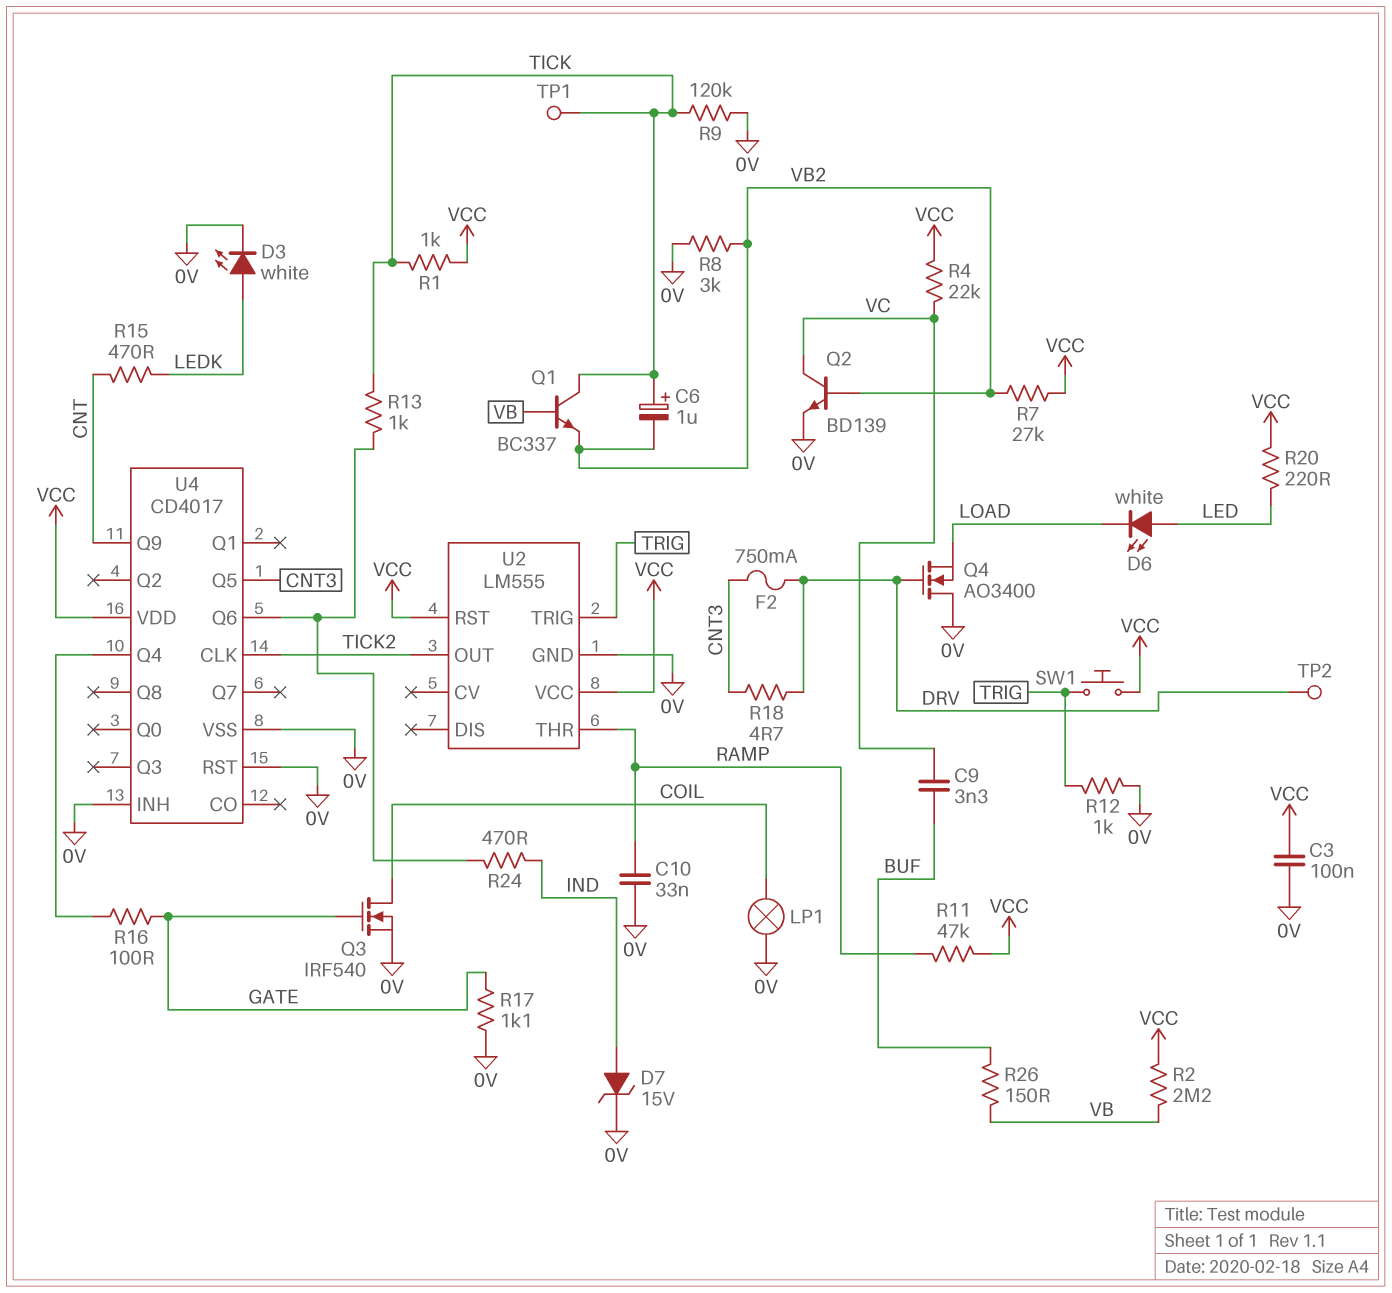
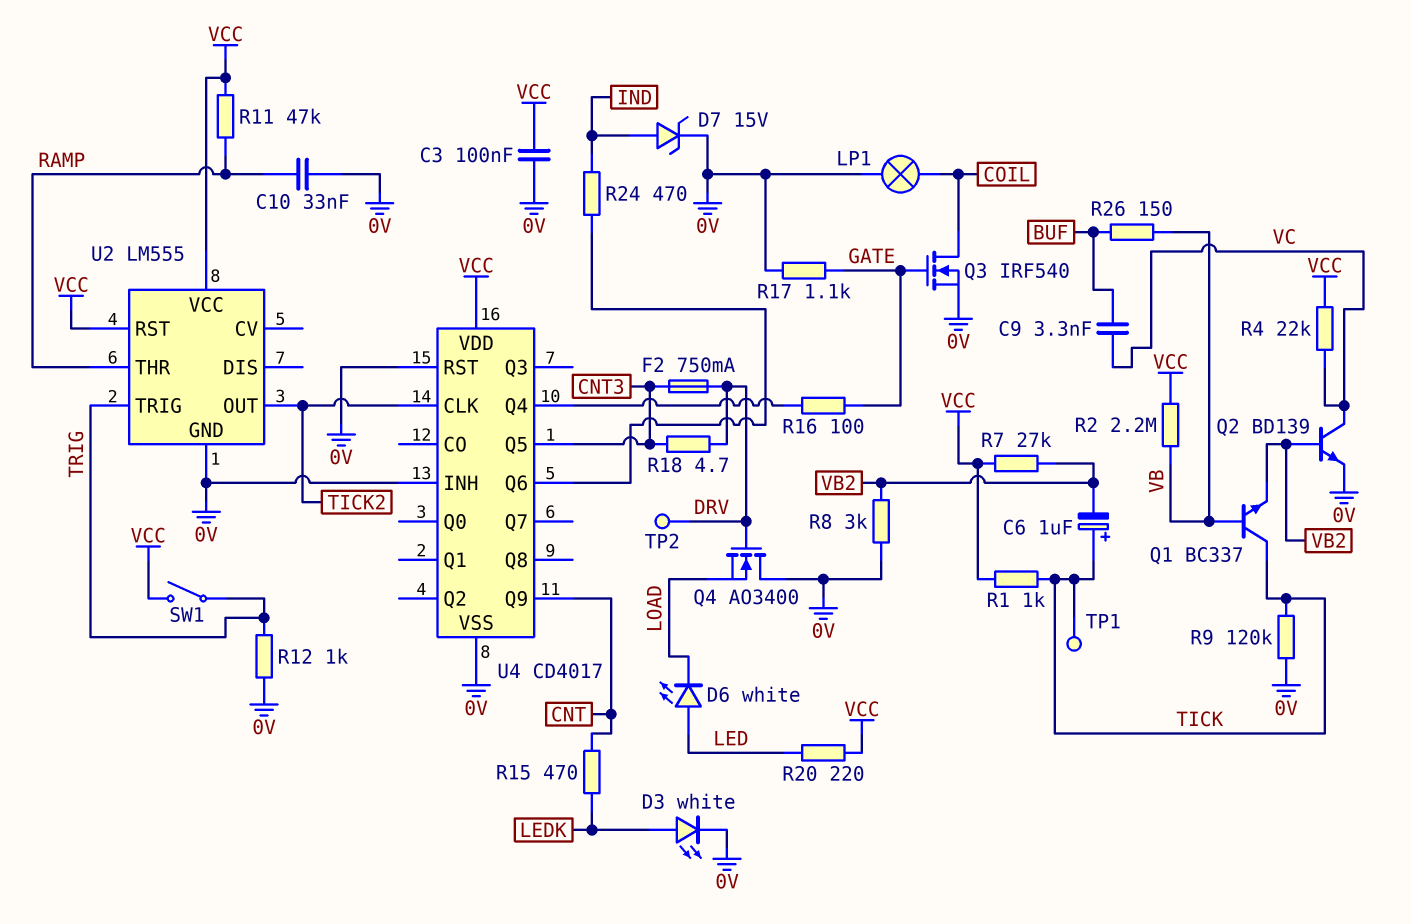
R13: 1k (TICK, U4/Q6) -> none
SW1: button (TRIG, VCC) -> switch (TRIG, VCC)

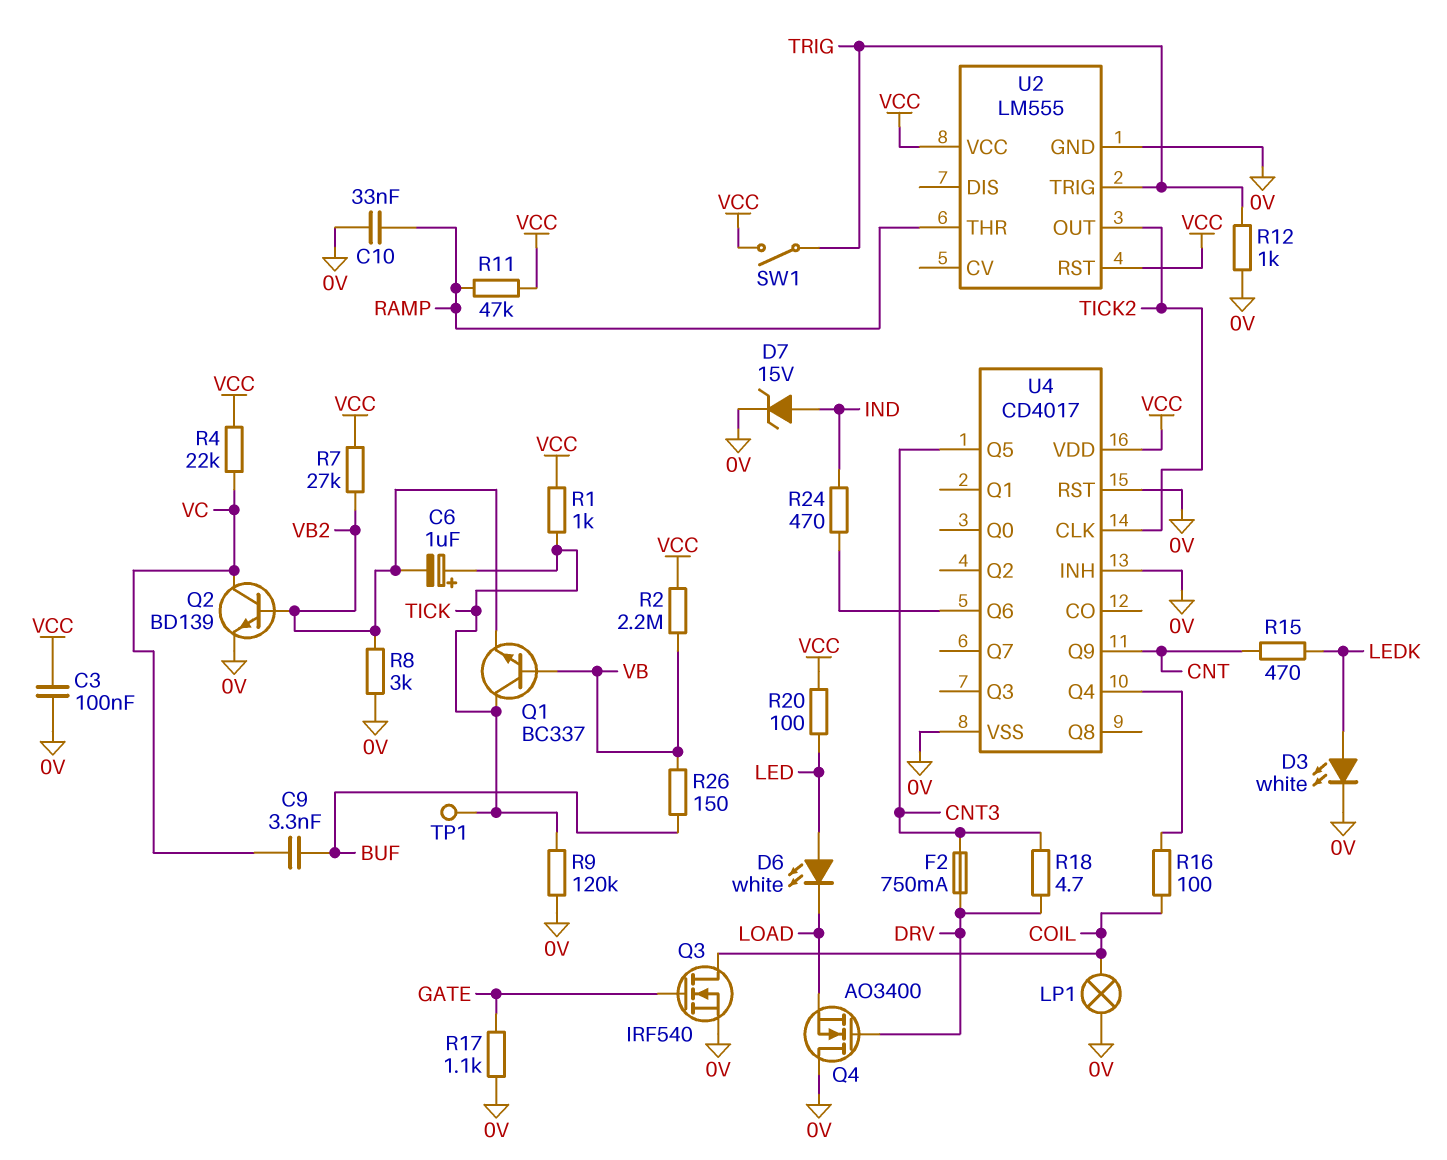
R16: 100 (GATE, U4/Q4) -> 100 (COIL, U4/Q4)
R20: 220 (LED, VCC) -> 100 (LED, VCC)
TP2: test point (DRV) -> none

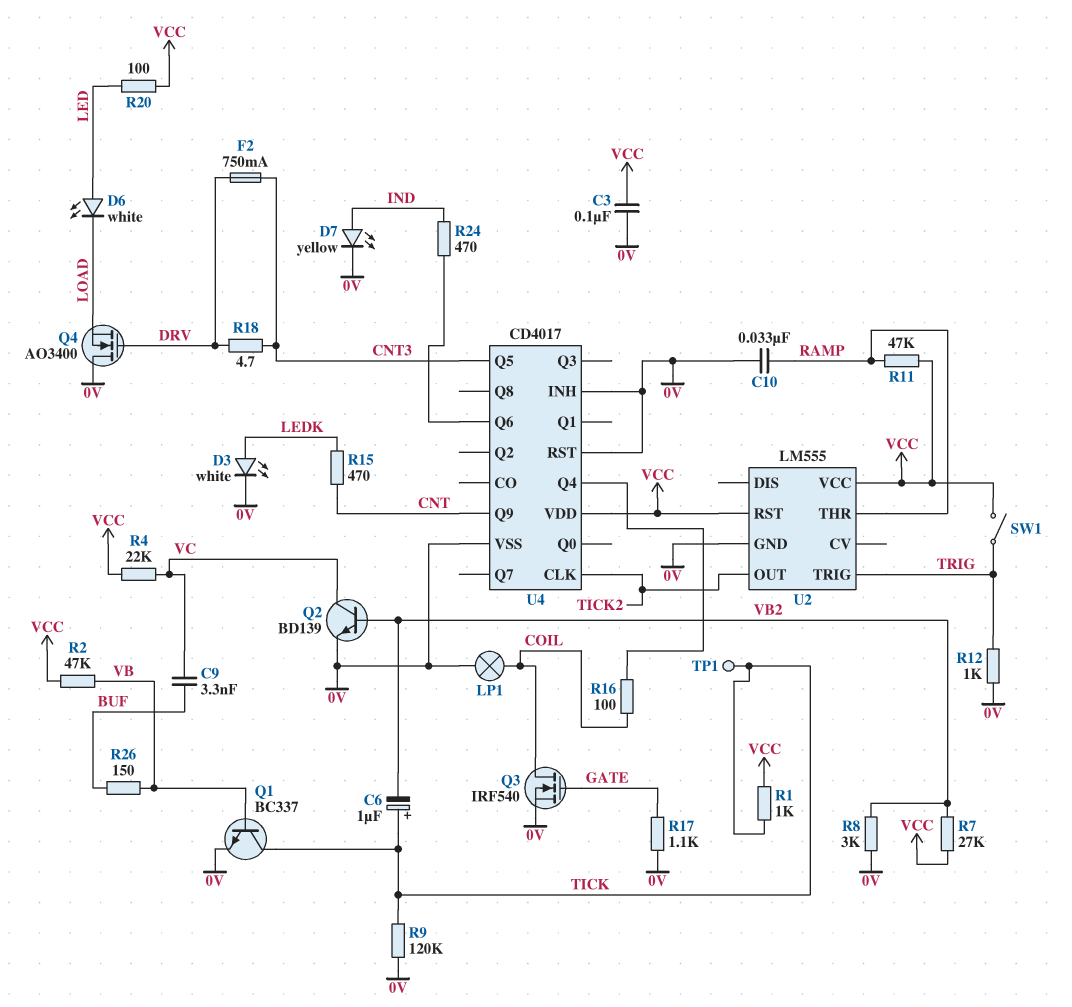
D7: zener 15V (A IND, K 0V) -> LED yellow (A IND, K 0V)
Q1: NPN BC337 (B VB, C TICK, E VB2) -> NPN BC337 (B VB, C TICK, E 0V)
R2: 2.2M (VB, VCC) -> 47k (VB, VCC)

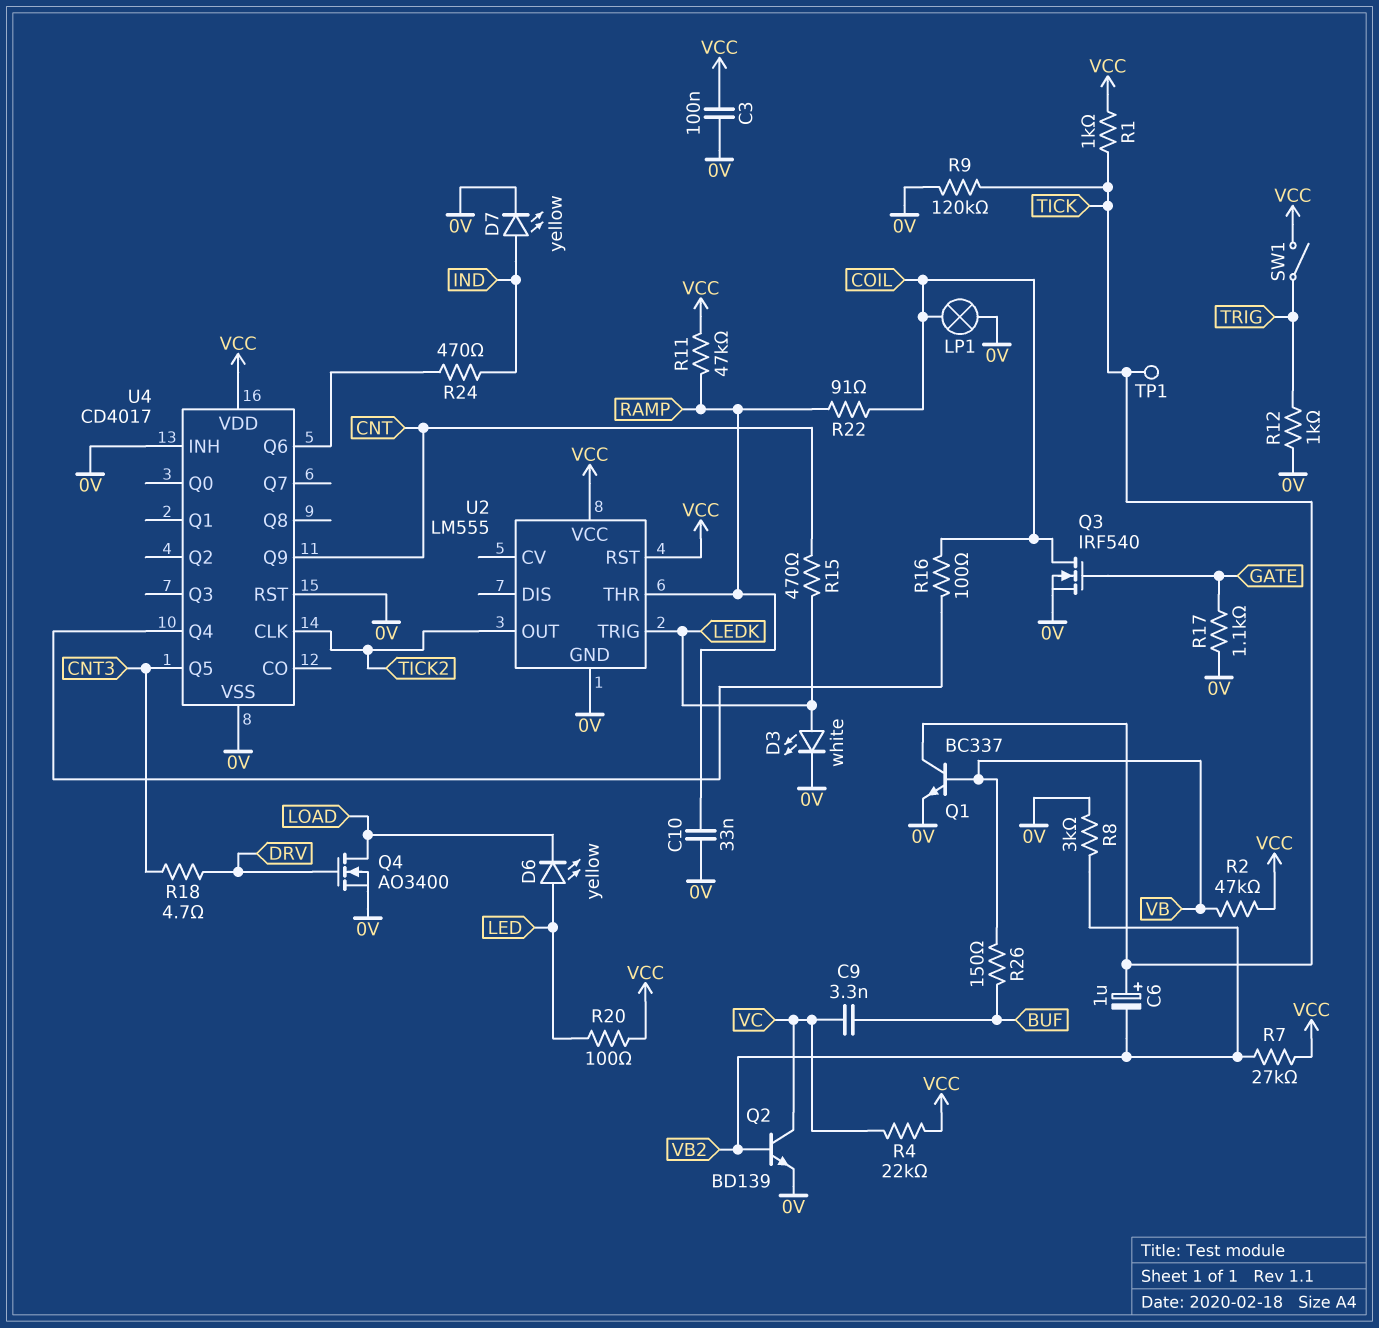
D6: LED white (A LED, K LOAD) -> LED yellow (A LED, K LOAD)
F2: 750mA (CNT3, DRV) -> none
Q4: NMOS AO3400 (G DRV, D 0V, S LOAD) -> NMOS AO3400 (G DRV, D LOAD, S 0V)
R22: none -> 91 (COIL, RAMP)
U2 pin TRIG: TRIG -> LEDK

